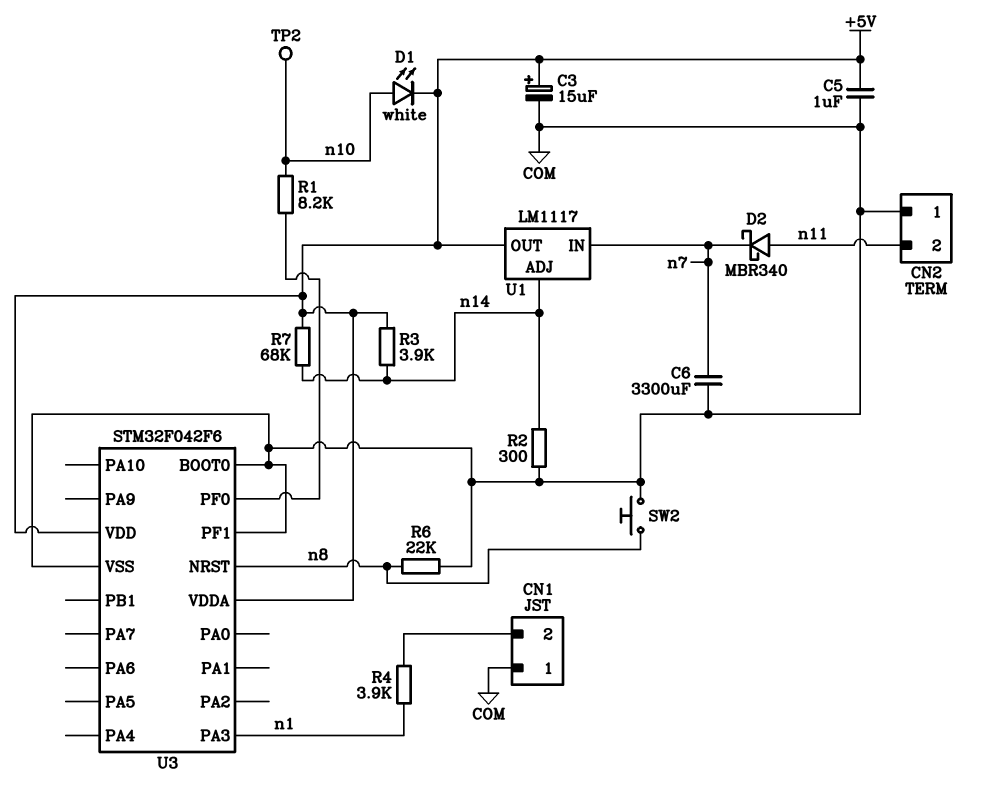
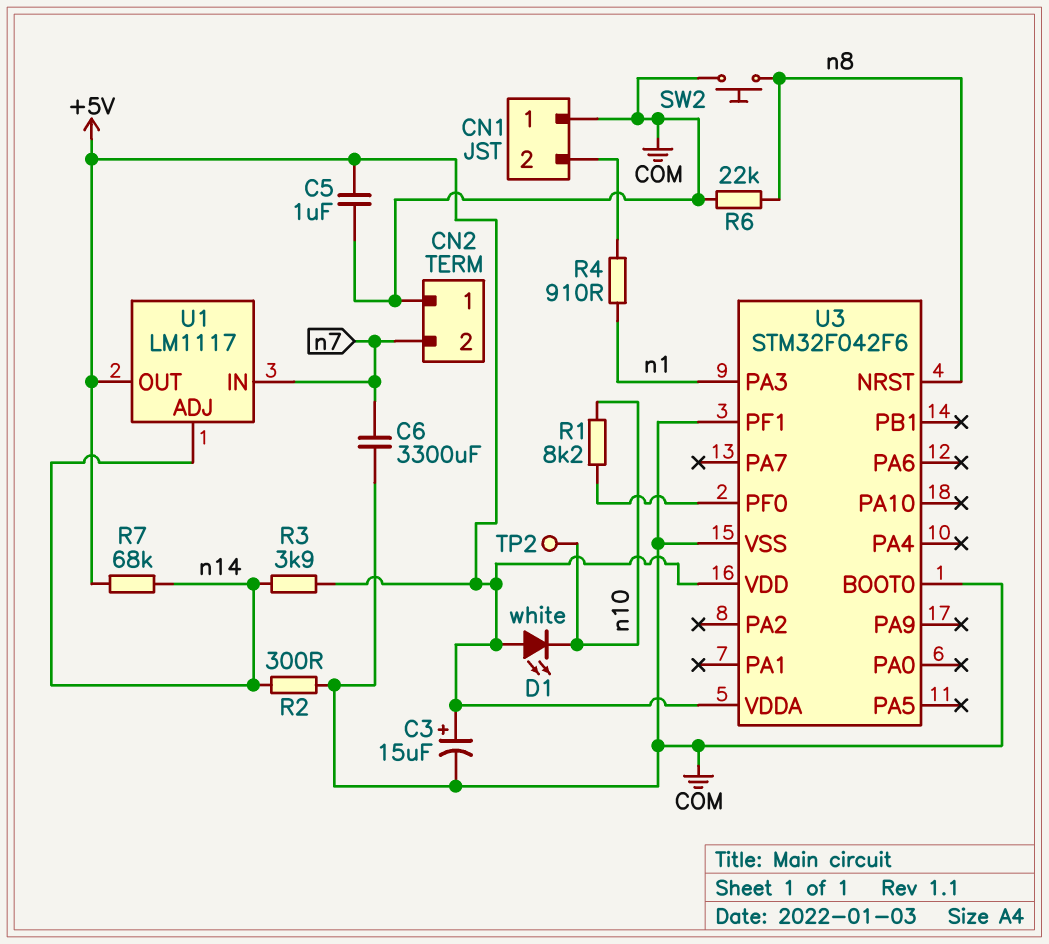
CN2 pin 2: n11 -> n7
D1: LED white (A n10, K +5V) -> LED white (A +5V, K n10)
D2: schottky MBR340 (A n11, K n7) -> none
R4: 3.9k (CN1/2, n1) -> 910 (CN1/2, n1)

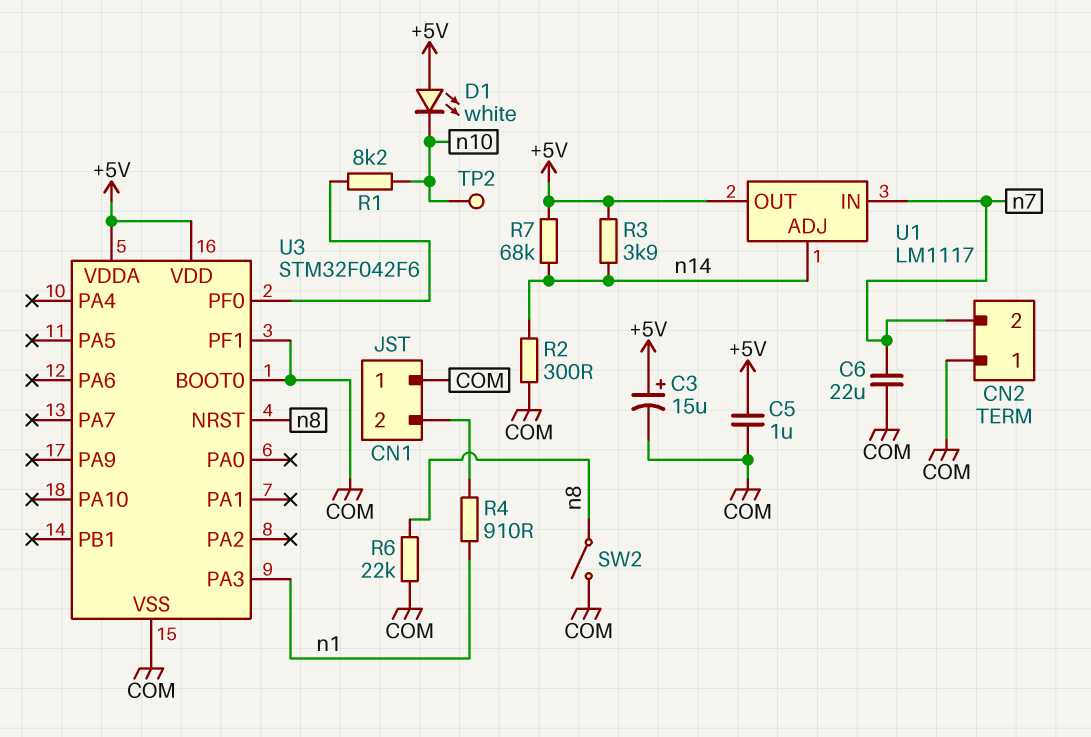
C6: 3300uF (COM, n7) -> 22uF (COM, n7)
SW2: button (COM, n8) -> switch (COM, n8)

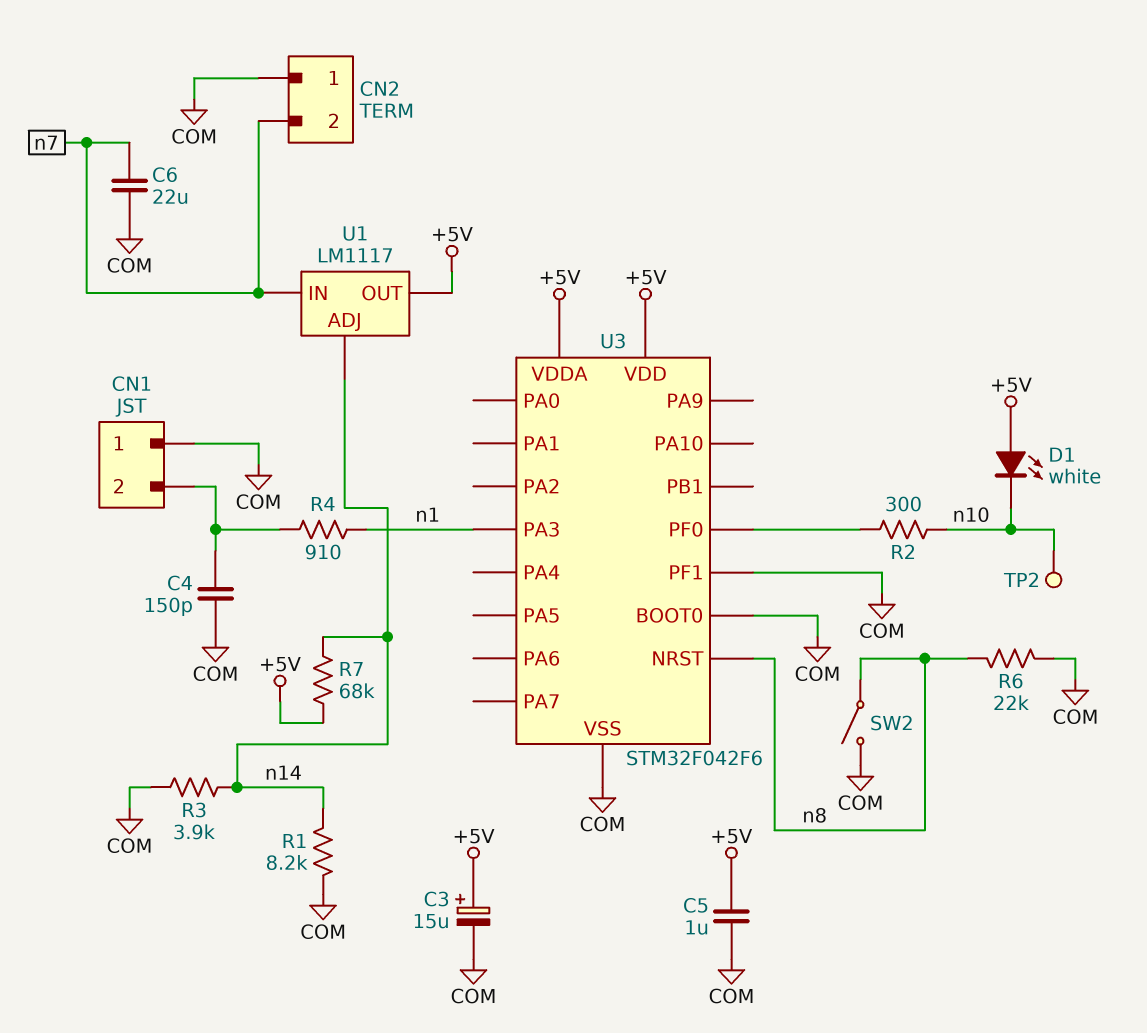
C4: none -> 150pF (CN1/2, COM)
R1: 8.2k (U3/PF0, n10) -> 8.2k (COM, n14)
R2: 300 (COM, n14) -> 300 (U3/PF0, n10)
R3: 3.9k (+5V, n14) -> 3.9k (COM, n14)

